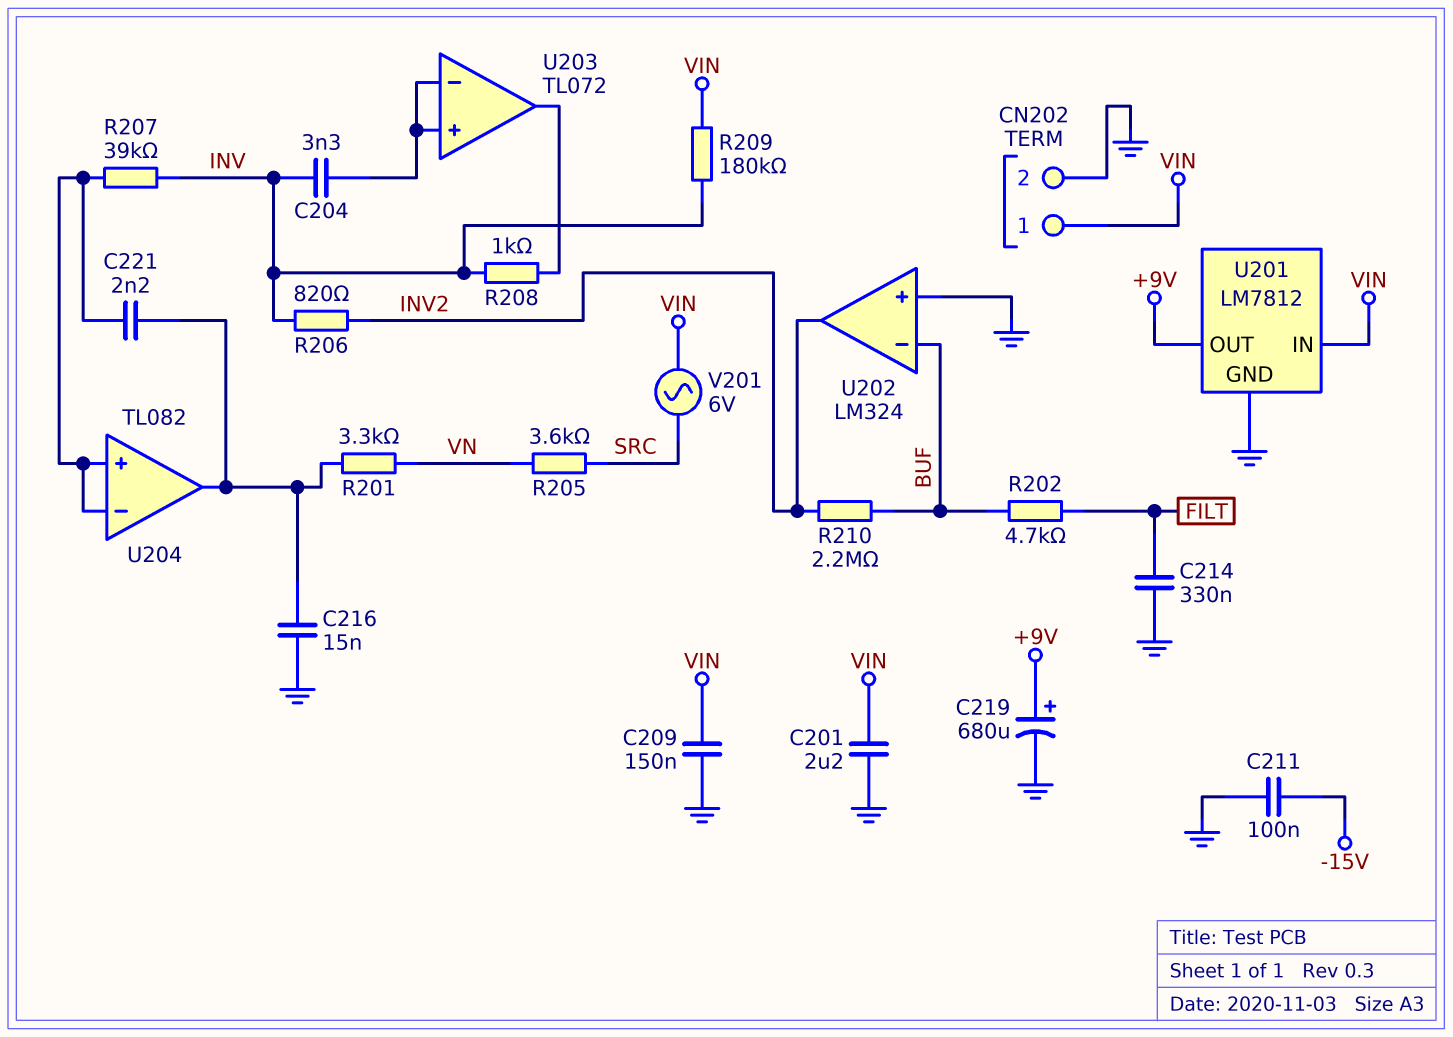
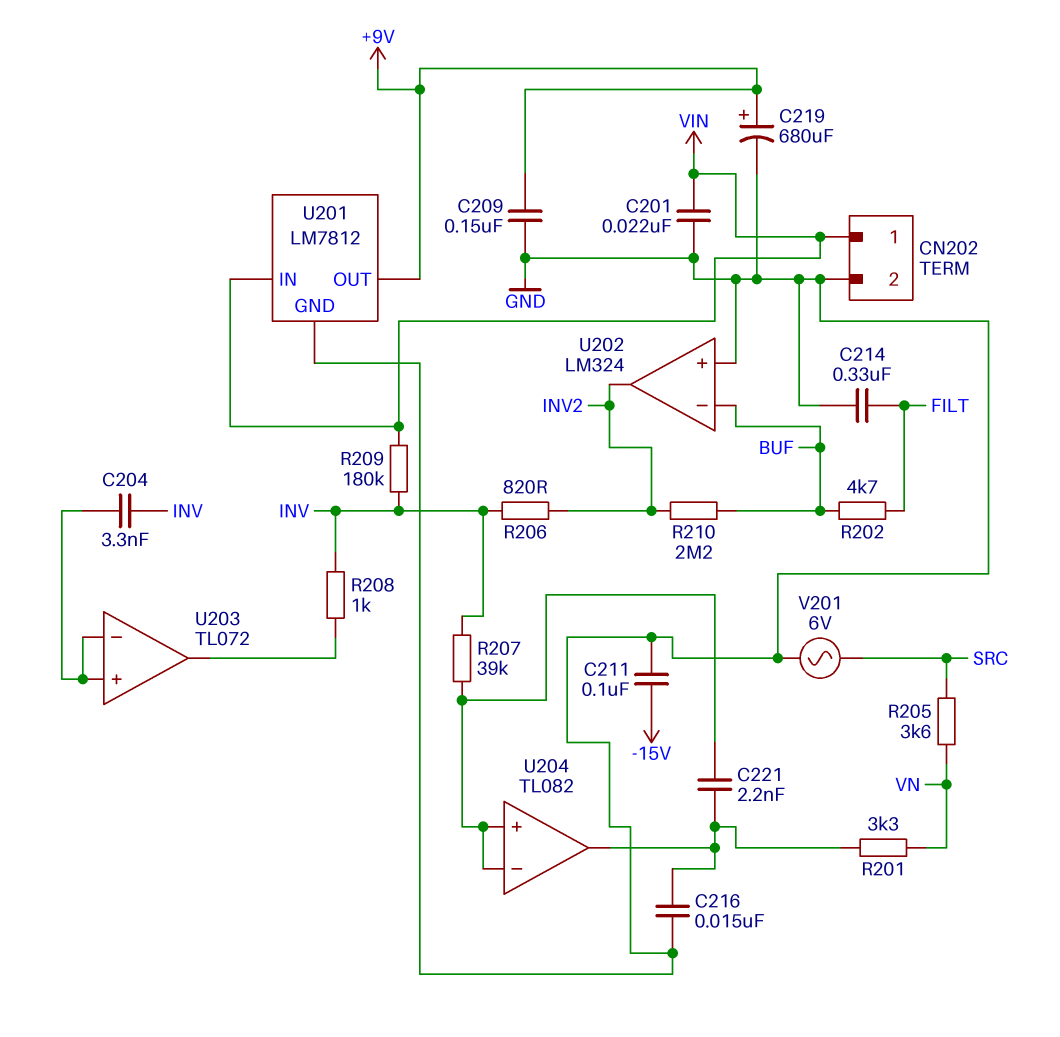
C201: 2.2uF (GND, VIN) -> 22nF (GND, VIN)
C209: 150nF (GND, VIN) -> 150nF (+9V, GND)
V201: AC 6V (SRC, VIN) -> AC 6V (GND, SRC)

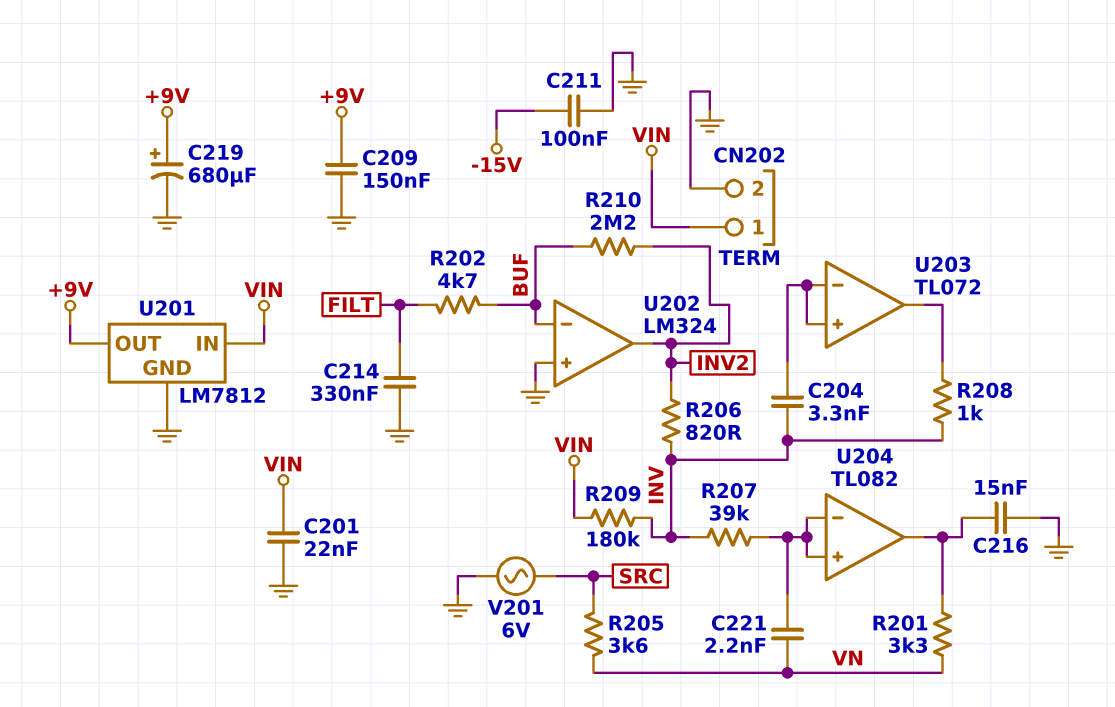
C221: 2.2nF (U204/in+, U204/out) -> 2.2nF (U204/in+, VN)

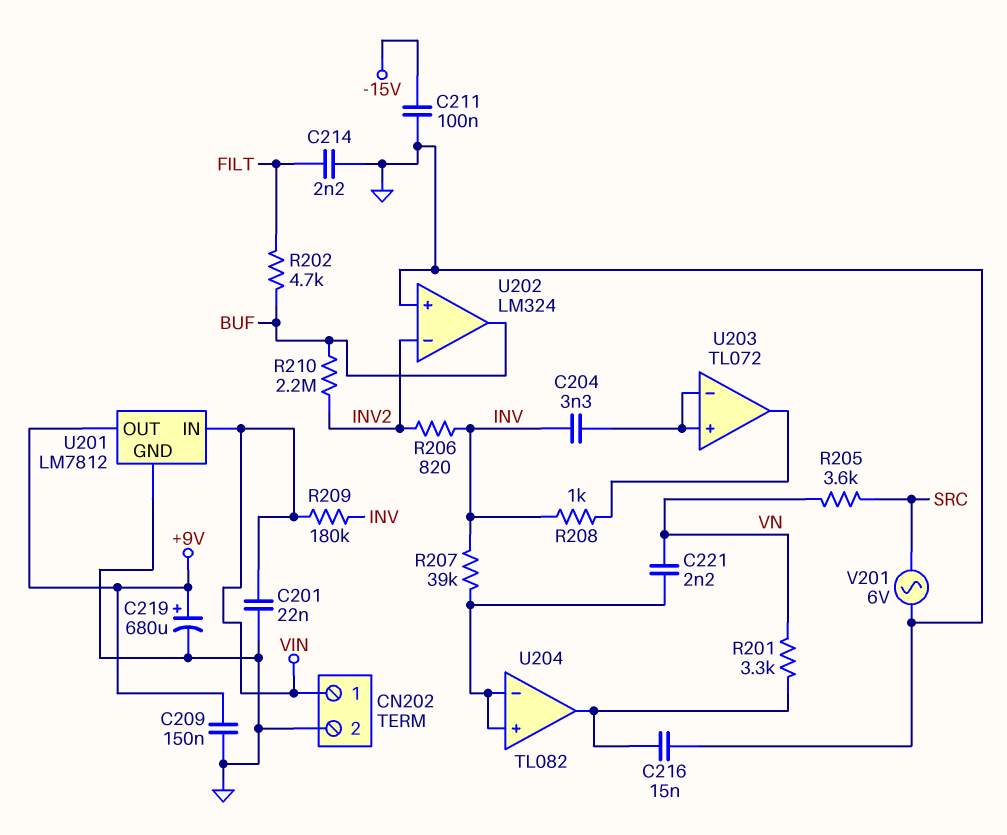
C214: 330nF (FILT, GND) -> 2.2nF (FILT, GND)
U202 pin in-: BUF -> INV2
U202 pin out: INV2 -> BUF

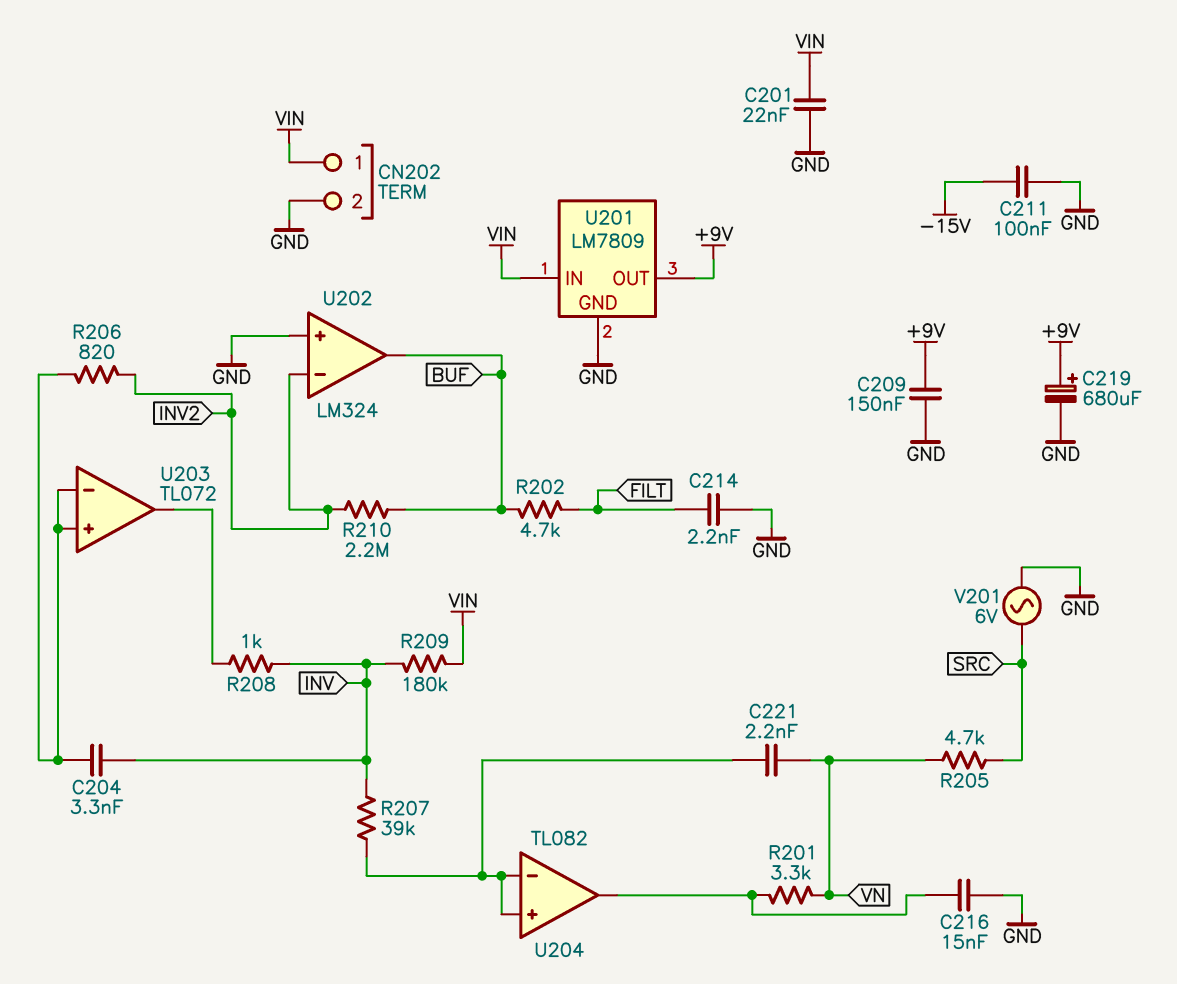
R205: 3.6k (SRC, VN) -> 4.7k (SRC, VN)
R206: 820 (INV, INV2) -> 820 (INV2, U203/in+)
U201: LM7812 -> LM7809

